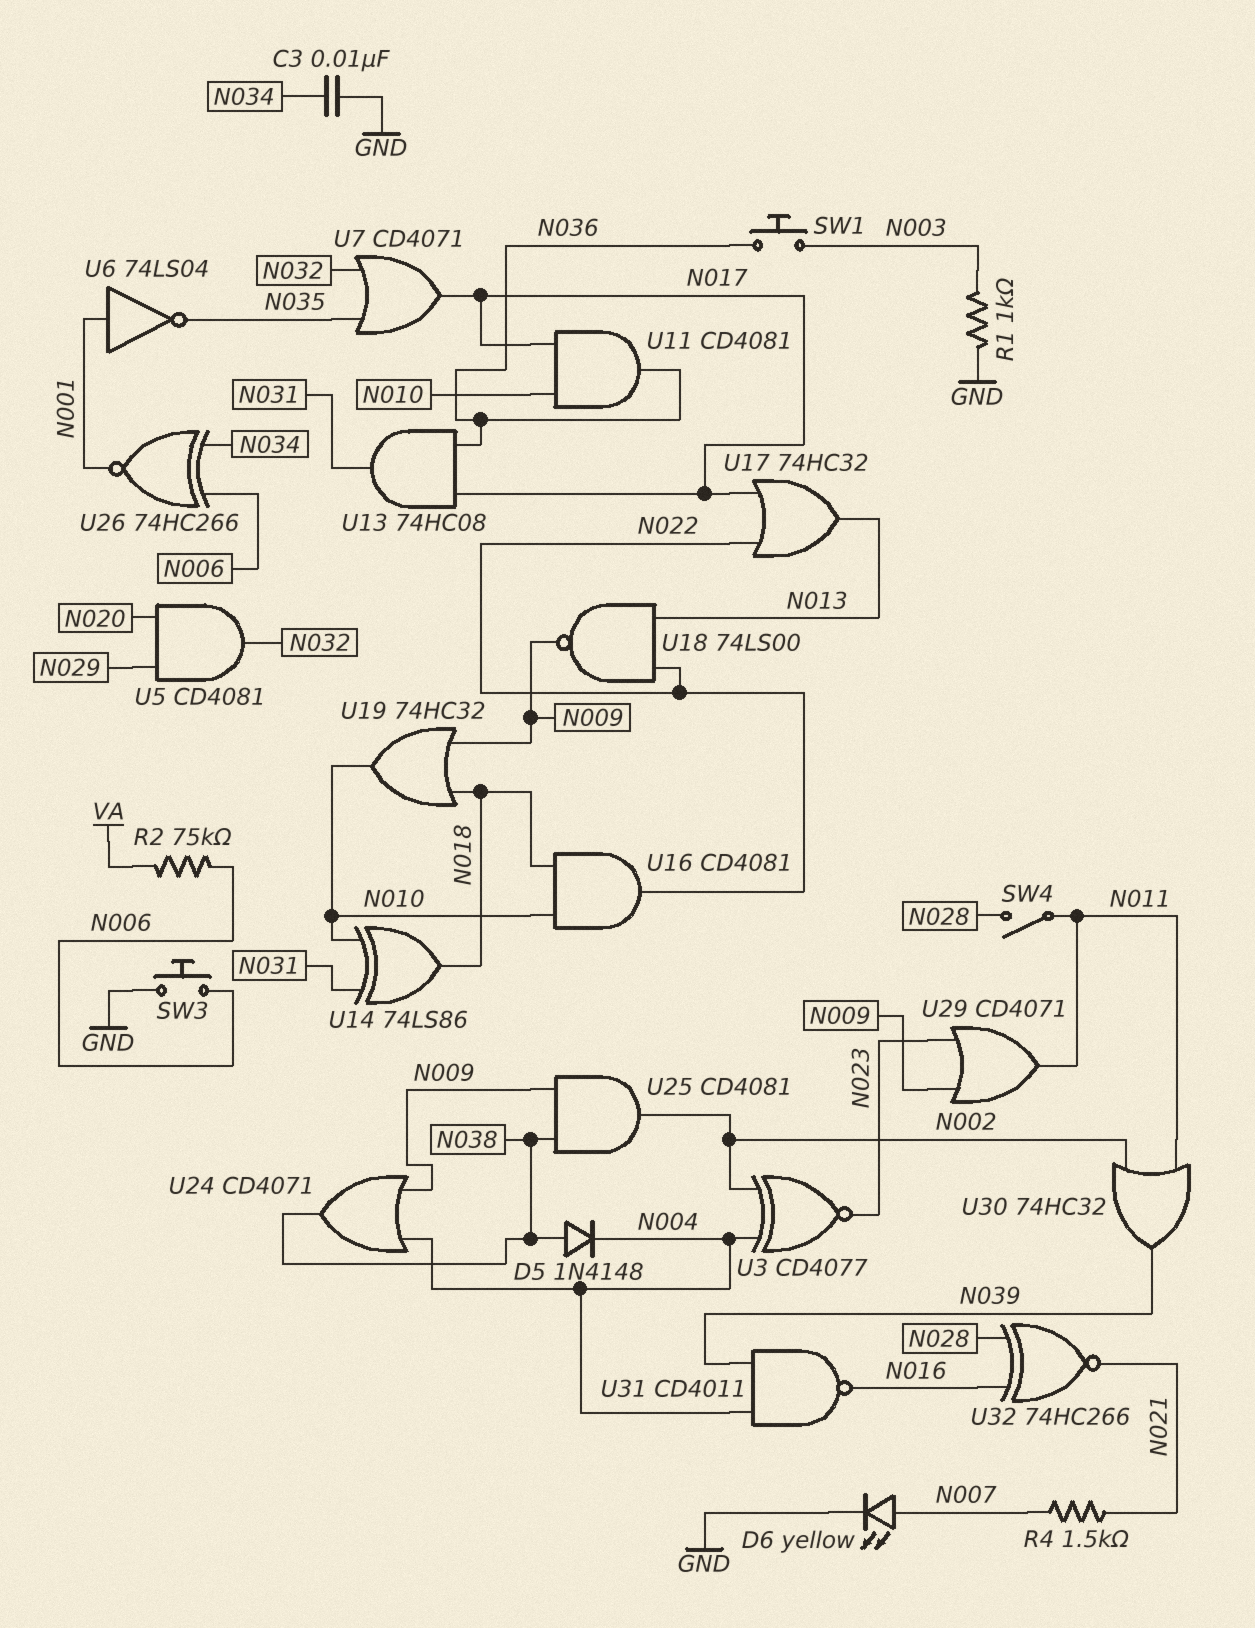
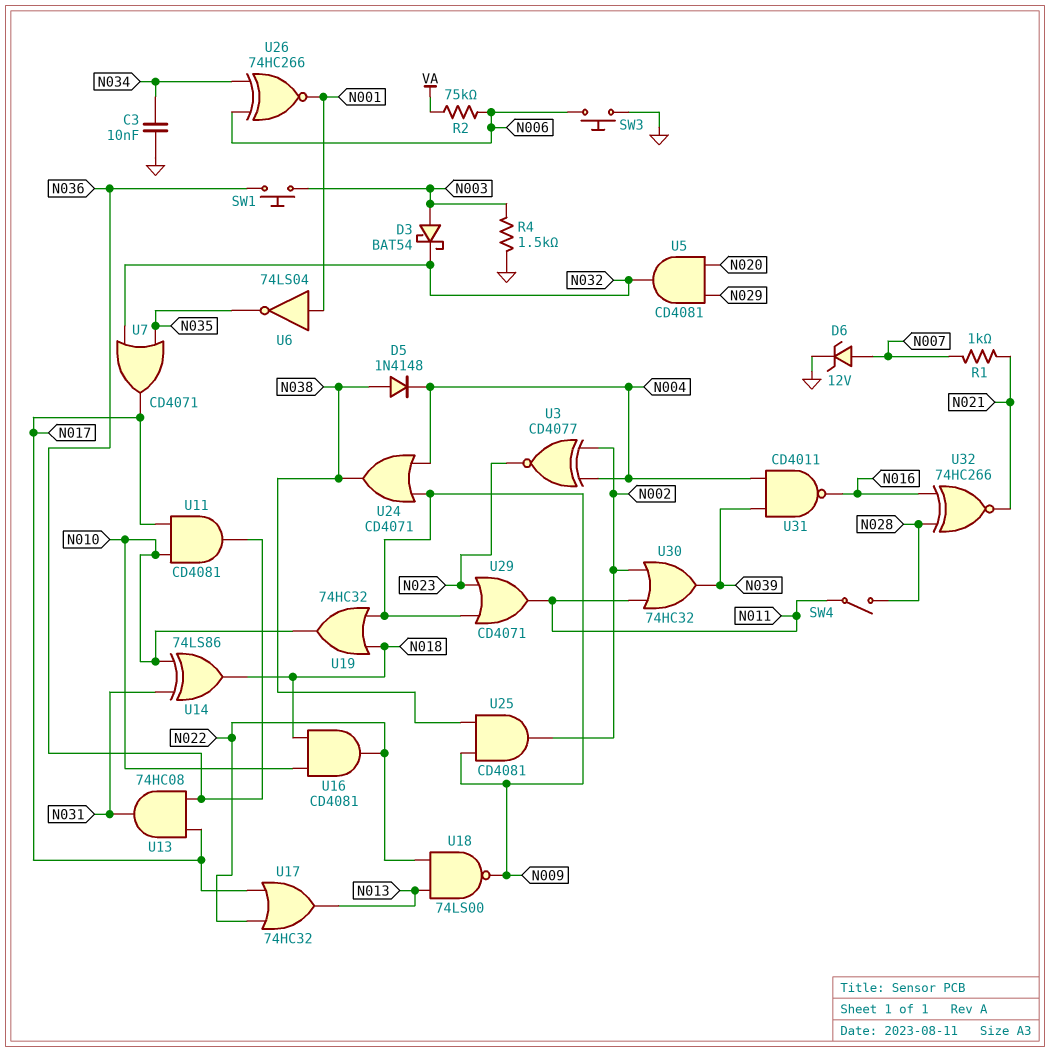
D3: none -> schottky BAT54 (A N003, K N032)
D6: LED yellow (A N007, K GND) -> zener 12V (A N007, K GND)
R1: 1k (GND, N003) -> 1k (N007, N021)
R4: 1.5k (N007, N021) -> 1.5k (GND, N003)

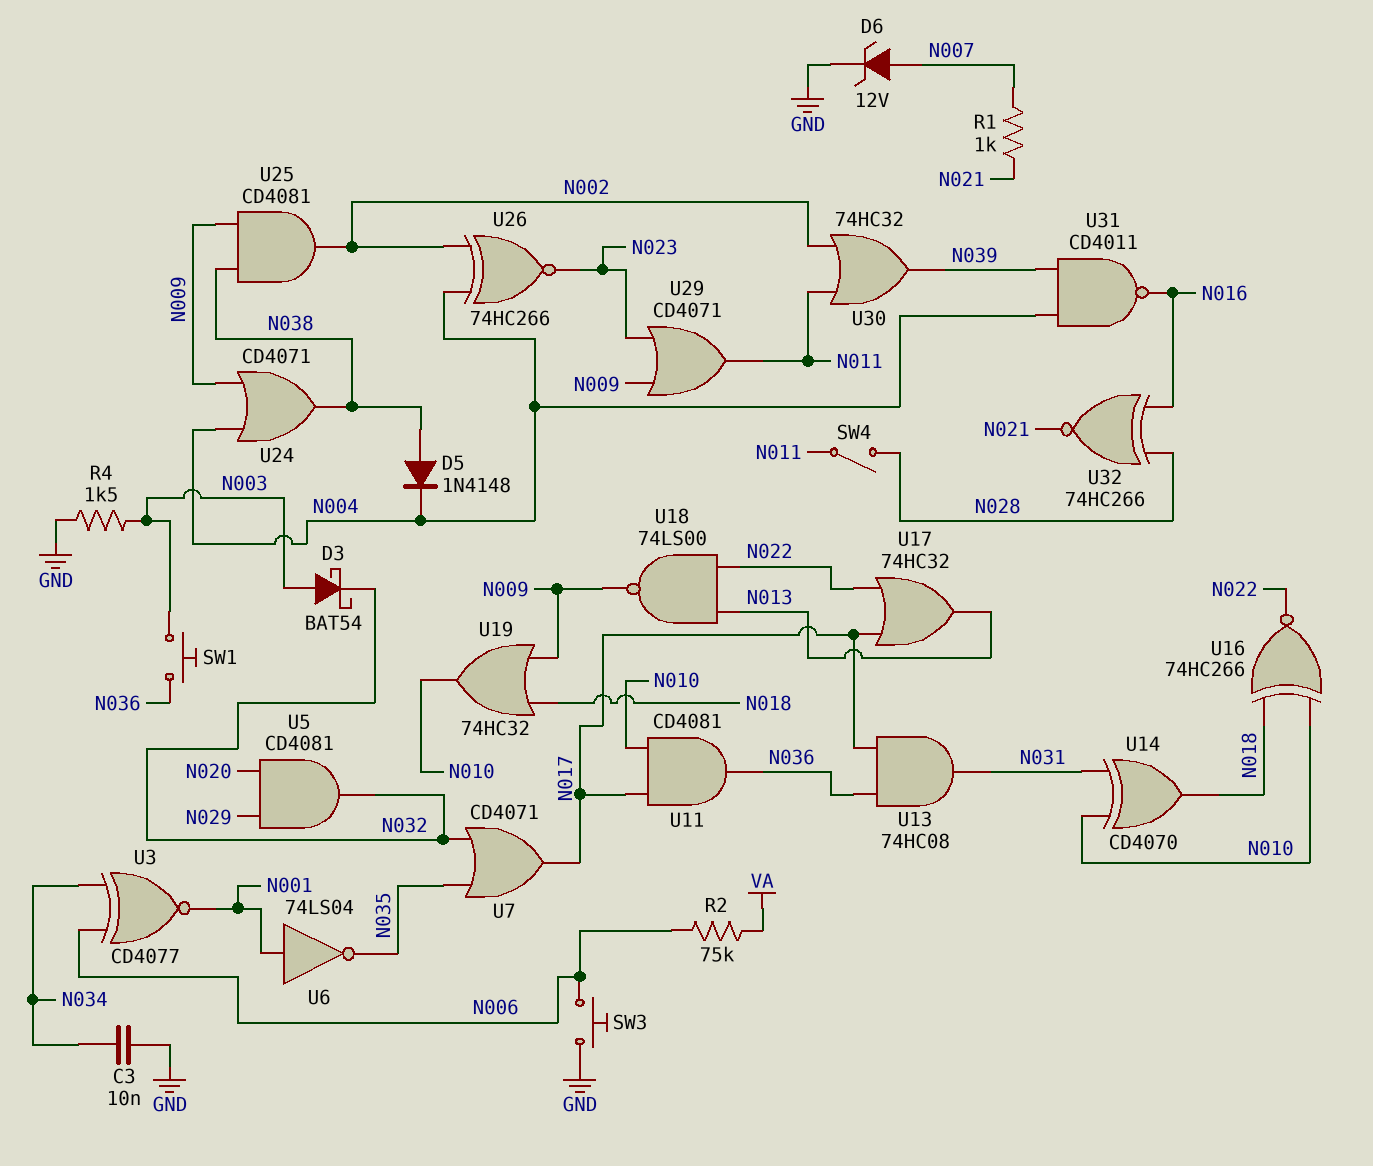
U3: XNOR CD4077 (in N002, in N004, out N023) -> XNOR CD4077 (in N006, in N034, out N001)
U14: XOR 74LS86 (in N010, in N031, out N018) -> XOR CD4070 (in N010, in N031, out N018)
U16: AND CD4081 (in N010, in N018, out N022) -> XNOR 74HC266 (in N010, in N018, out N022)
U26: XNOR 74HC266 (in N006, in N034, out N001) -> XNOR 74HC266 (in N002, in N004, out N023)

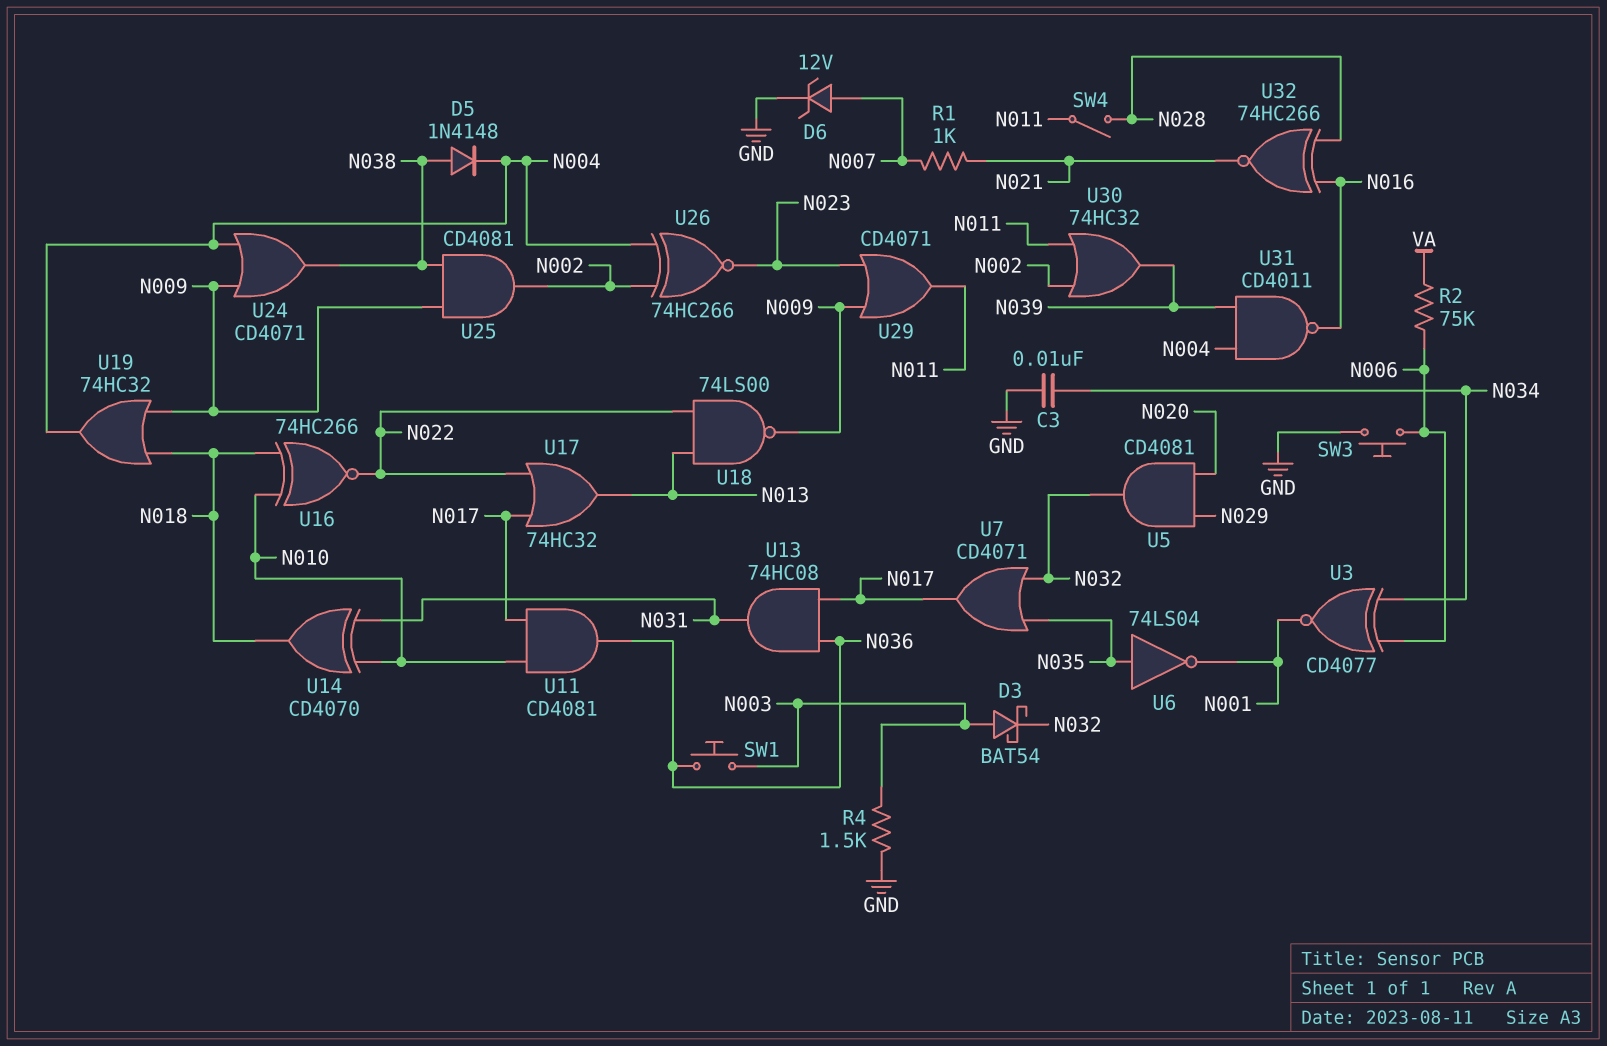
U6: NOT 74LS04 (in N001, out N035) -> NOT 74LS04 (in N035, out N001)
U19: OR 74HC32 (in N009, in N018, out N010) -> OR 74HC32 (in N009, in N018, out N004)

